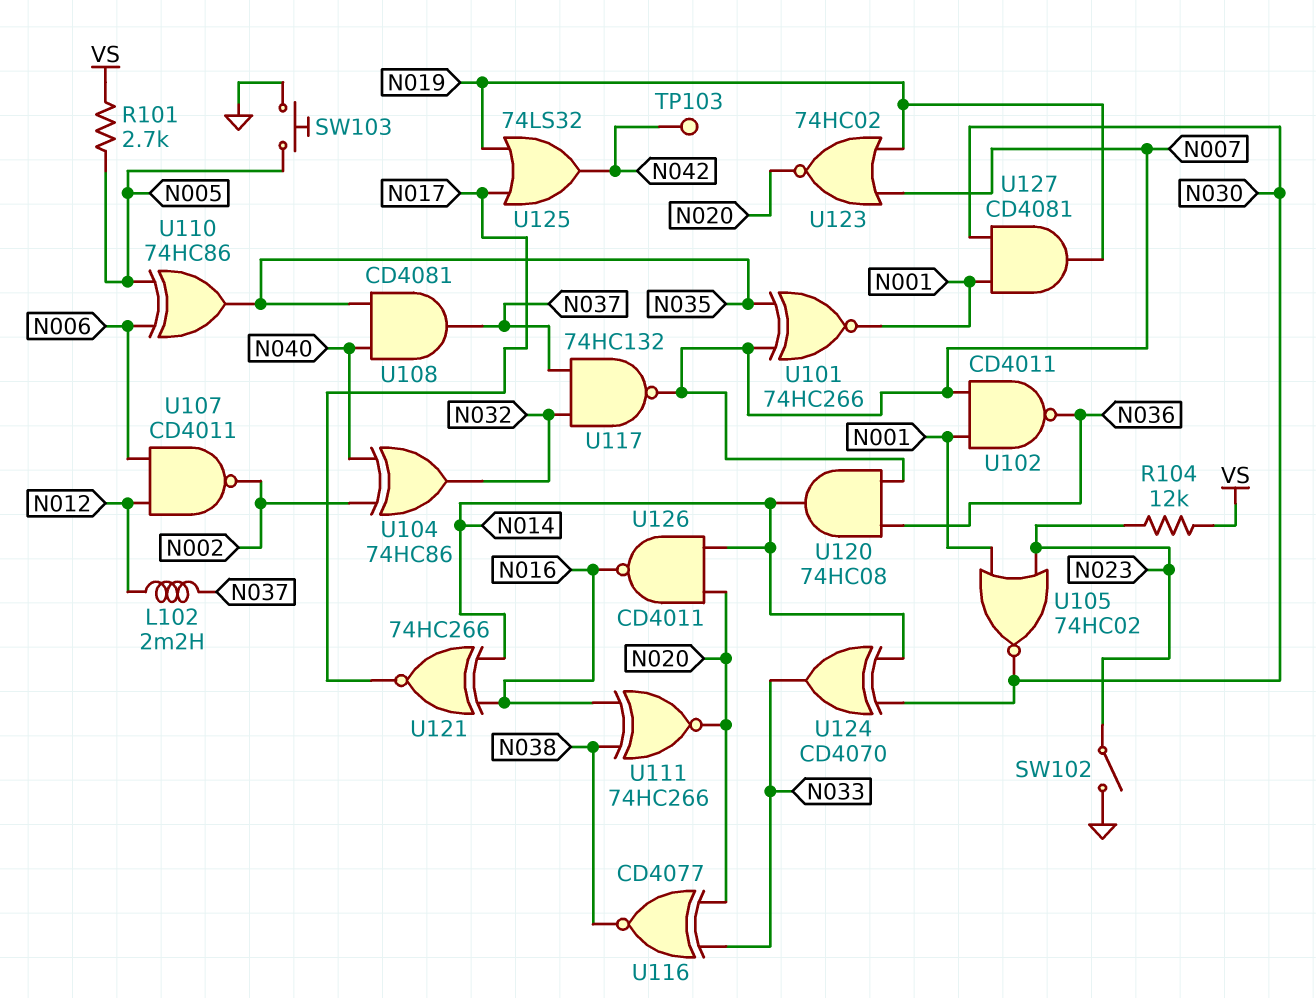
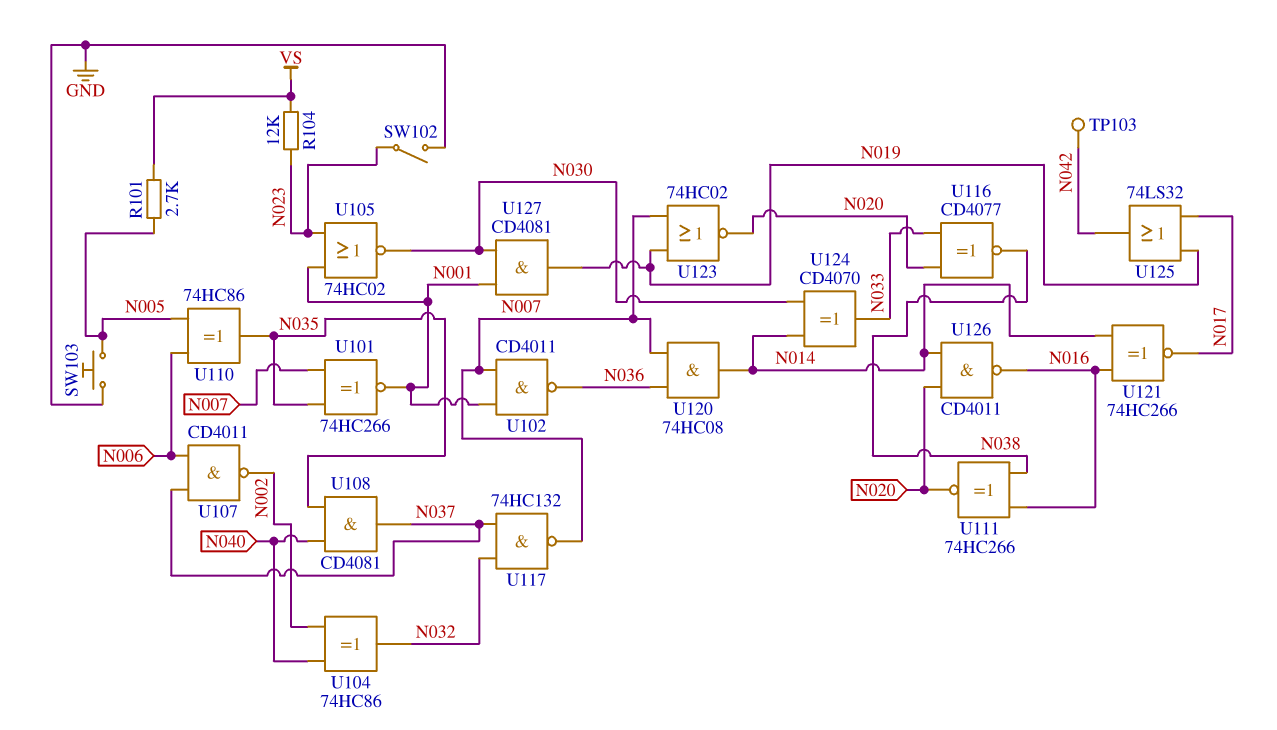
L102: 2.2mH (N012, N037) -> none
U107: NAND CD4011 (in N006, in N012, out N002) -> NAND CD4011 (in N006, in N037, out N002)

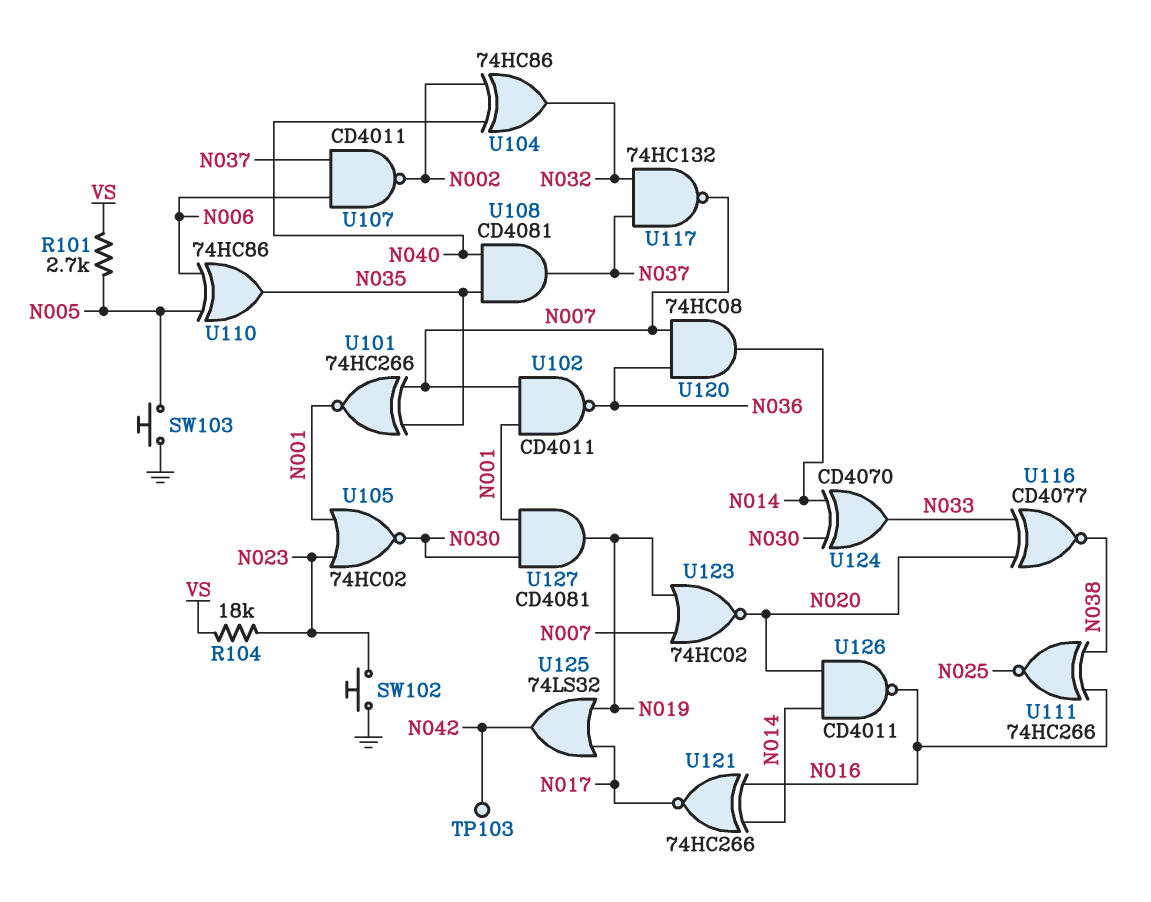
R104: 12k (N023, VS) -> 18k (N023, VS)
SW102: switch (GND, N023) -> button (GND, N023)
U111: XNOR 74HC266 (in N016, in N038, out N020) -> XNOR 74HC266 (in N016, in N038, out N025)

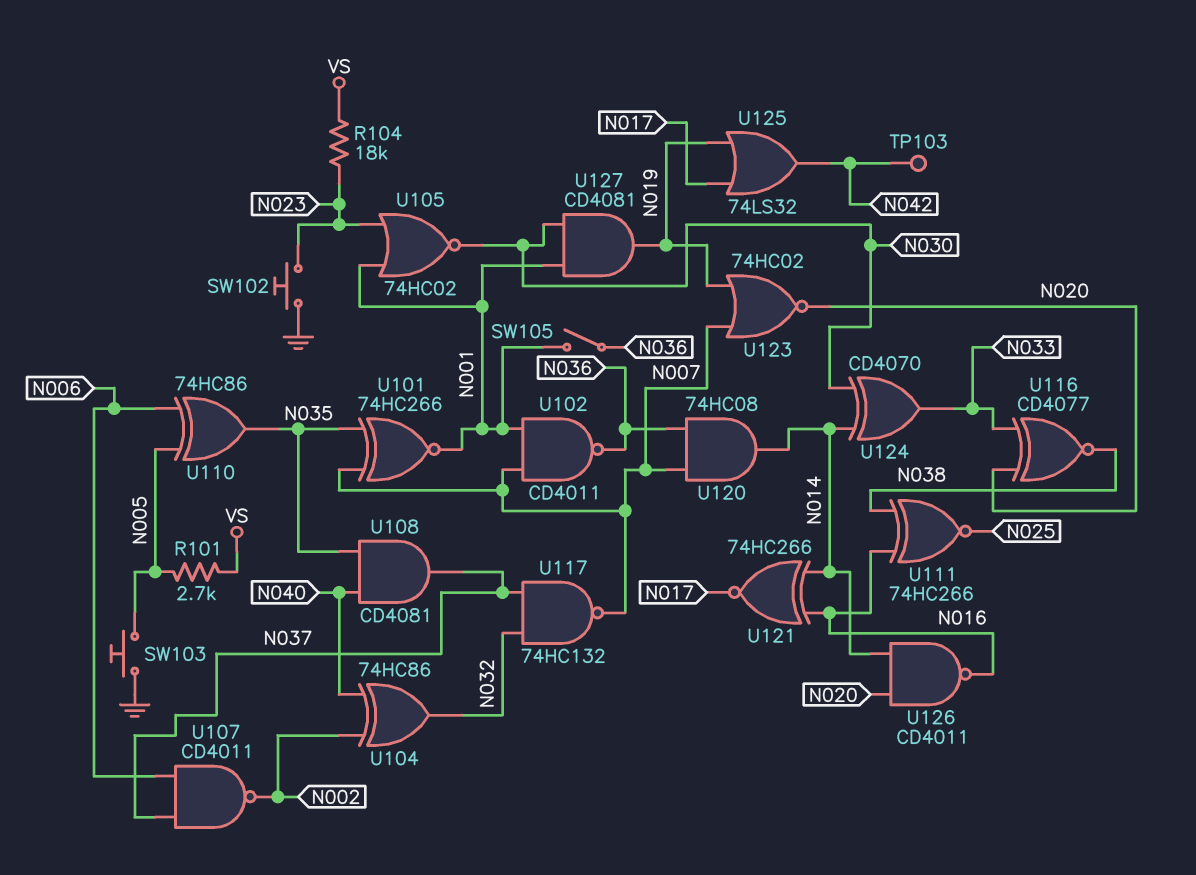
SW105: none -> switch (N001, N036)

